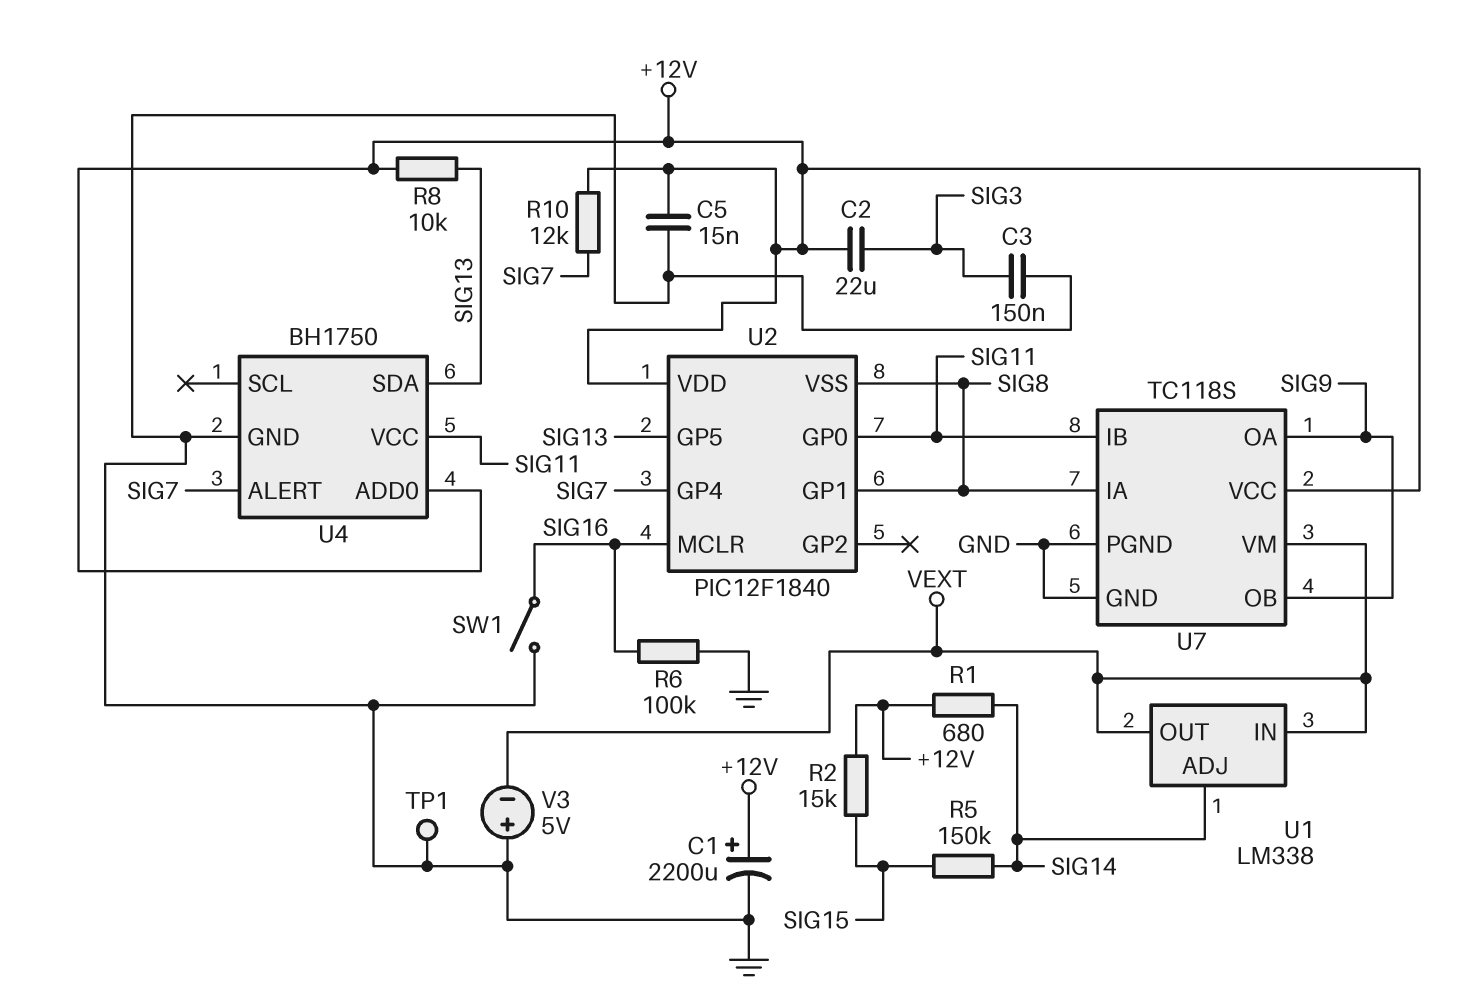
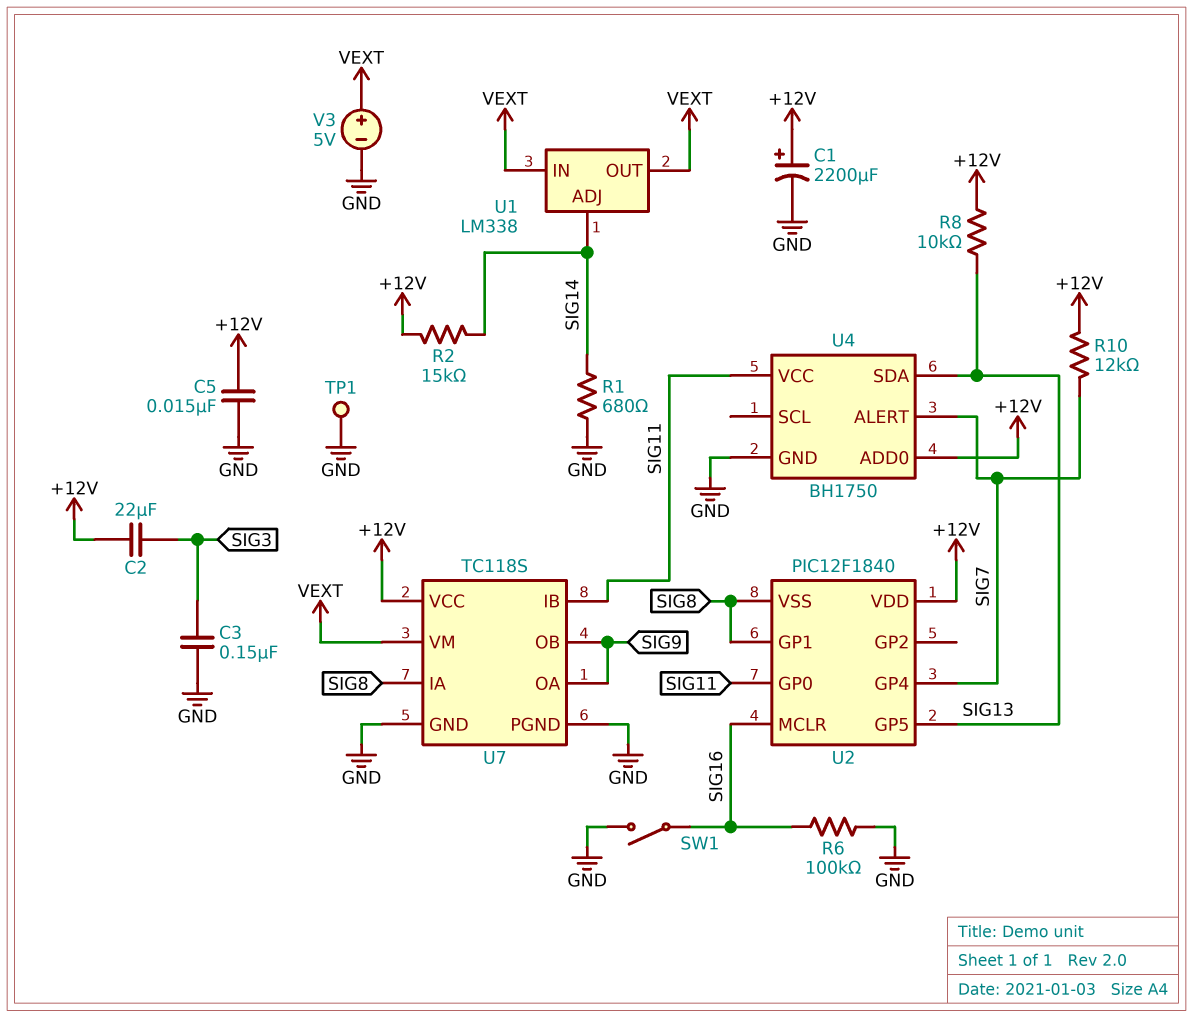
R1: 680 (+12V, SIG14) -> 680 (GND, SIG14)
R2: 15k (+12V, SIG15) -> 15k (+12V, SIG14)
R5: 150k (SIG14, SIG15) -> none
V3: 5V (plus GND, minus VEXT) -> 5V (plus VEXT, minus GND)

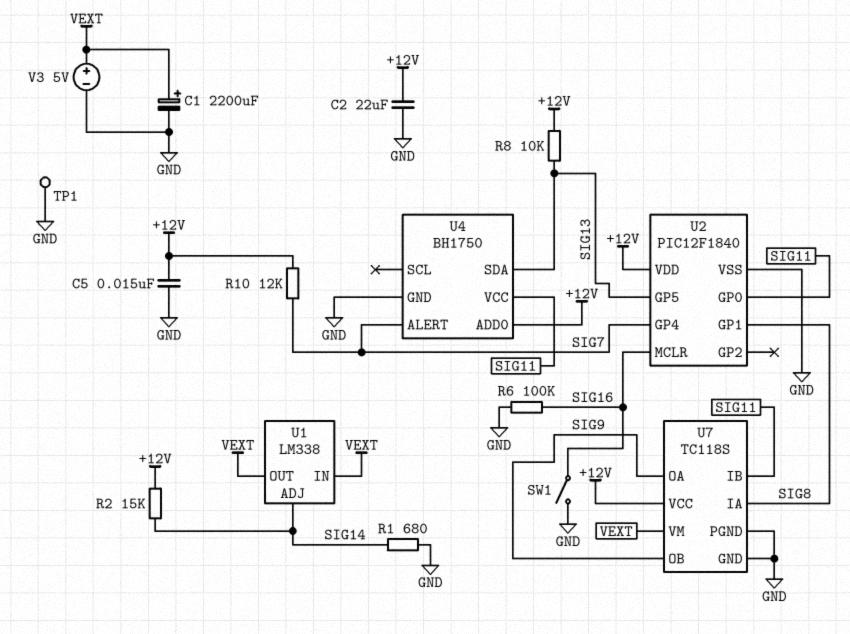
C1: 2200uF (plus +12V, minus GND) -> 2200uF (plus VEXT, minus GND)
C2: 22uF (+12V, SIG3) -> 22uF (+12V, GND)
C3: 150nF (GND, SIG3) -> none
U2 pin VSS: SIG8 -> GND

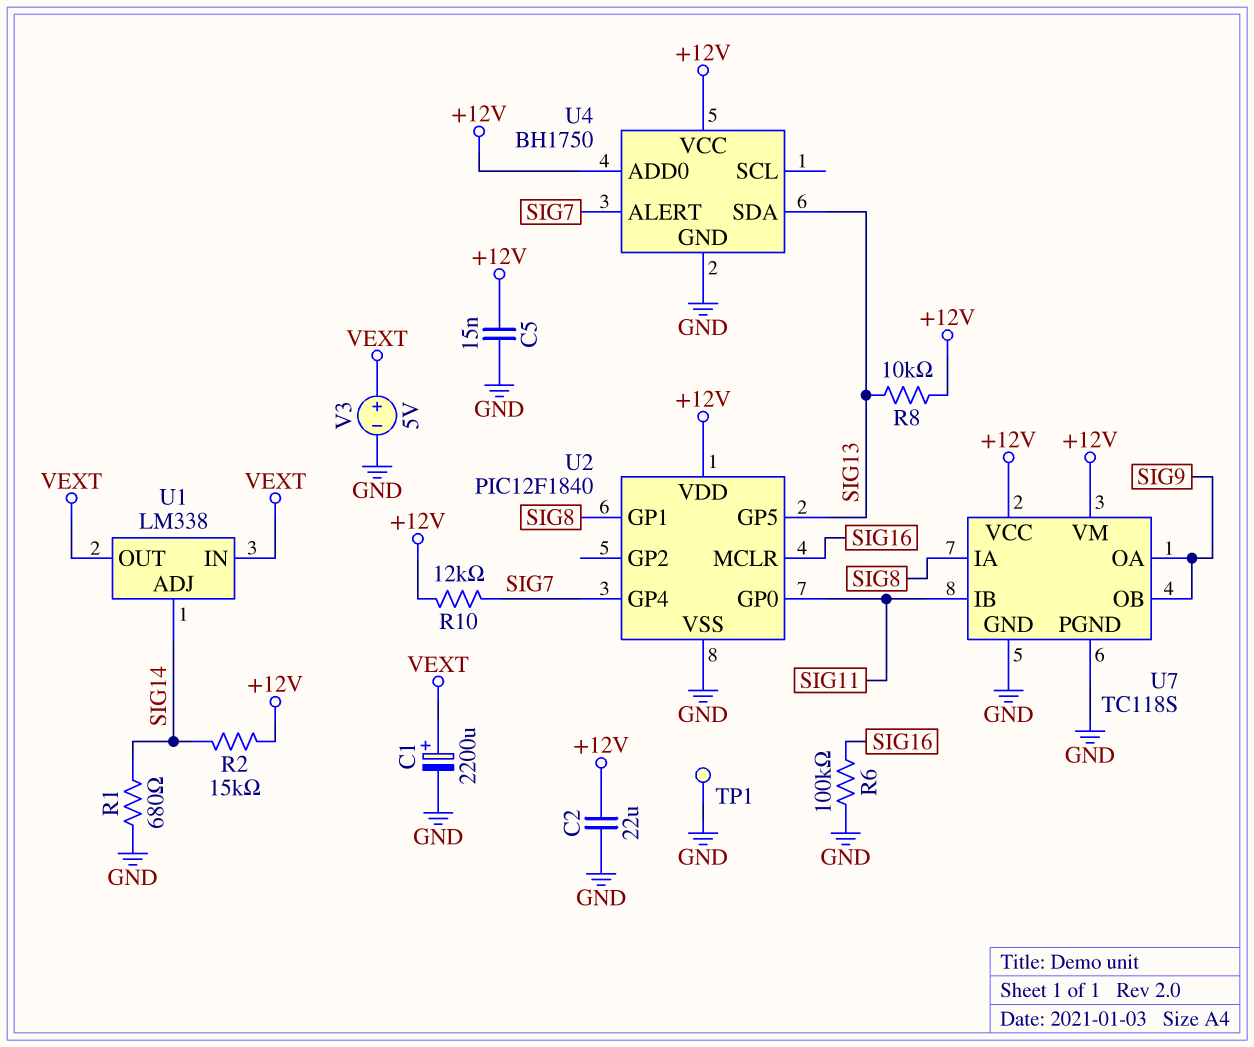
SW1: switch (GND, SIG16) -> none
U4 pin VCC: SIG11 -> +12V
U7 pin VM: VEXT -> +12V

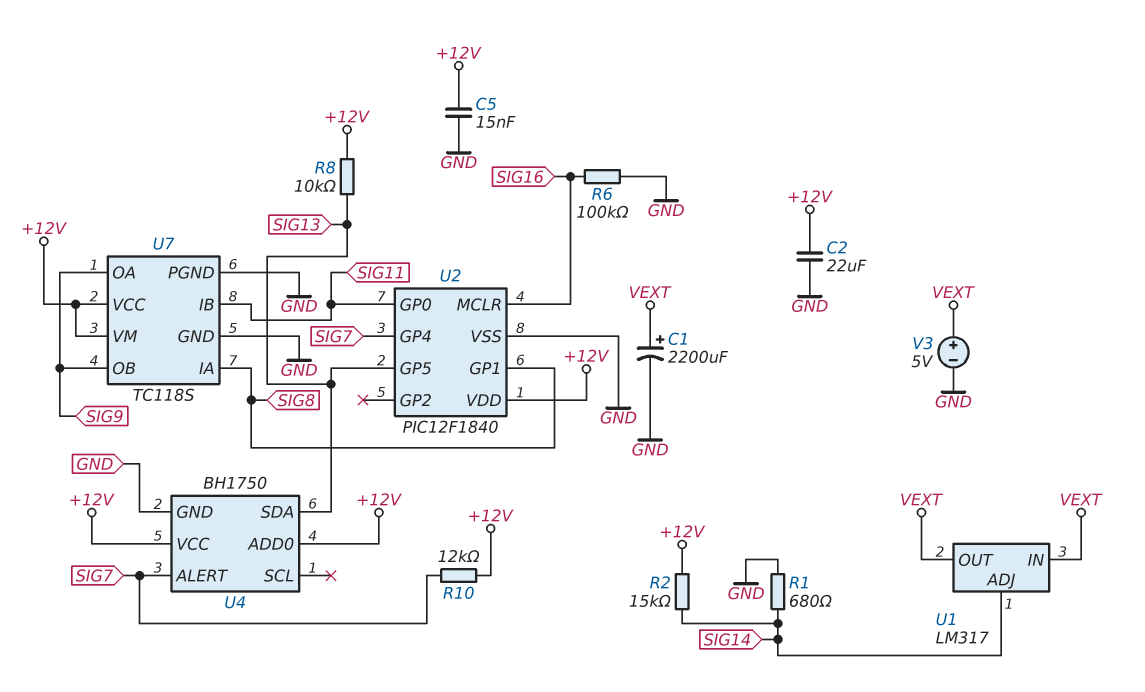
TP1: test point (GND) -> none
U1: LM338 -> LM317

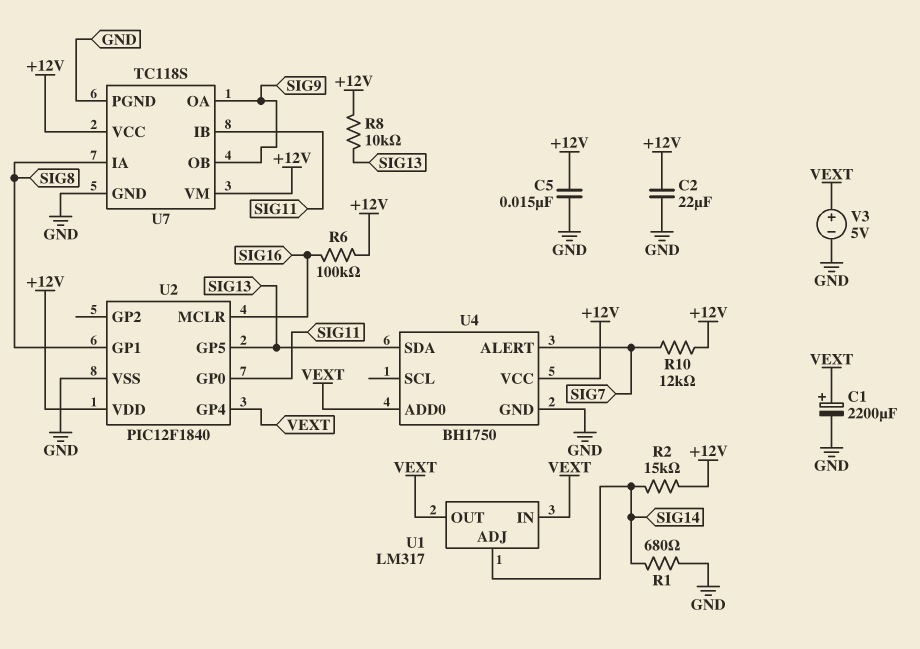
R6: 100k (GND, SIG16) -> 100k (+12V, SIG16)
U2 pin GP4: SIG7 -> VEXT
U4 pin ADD0: +12V -> VEXT

